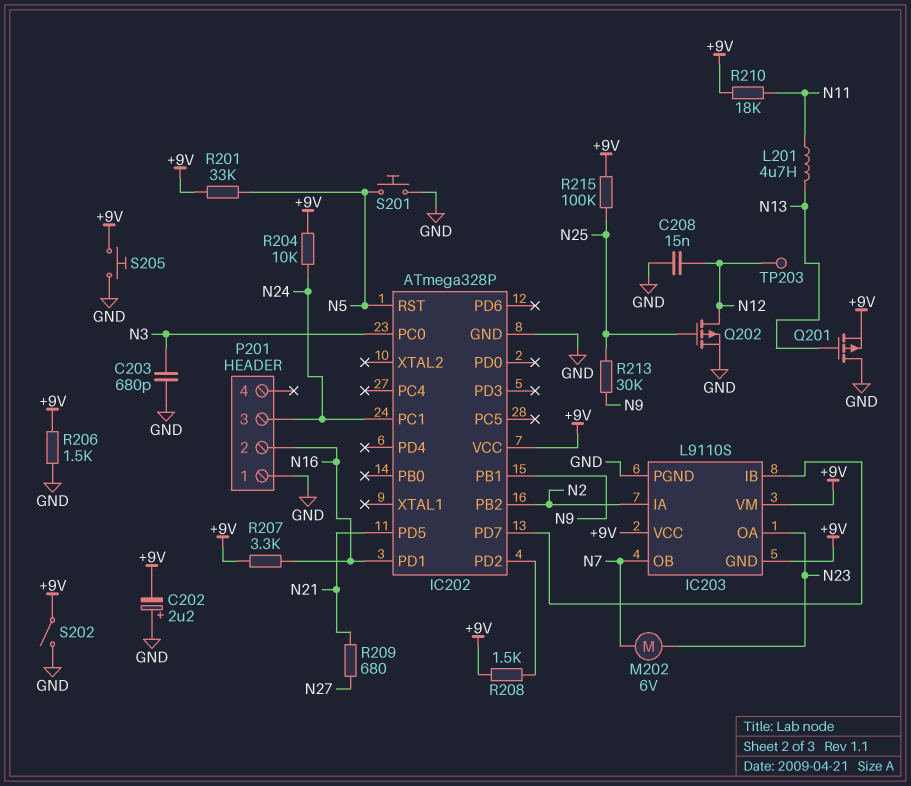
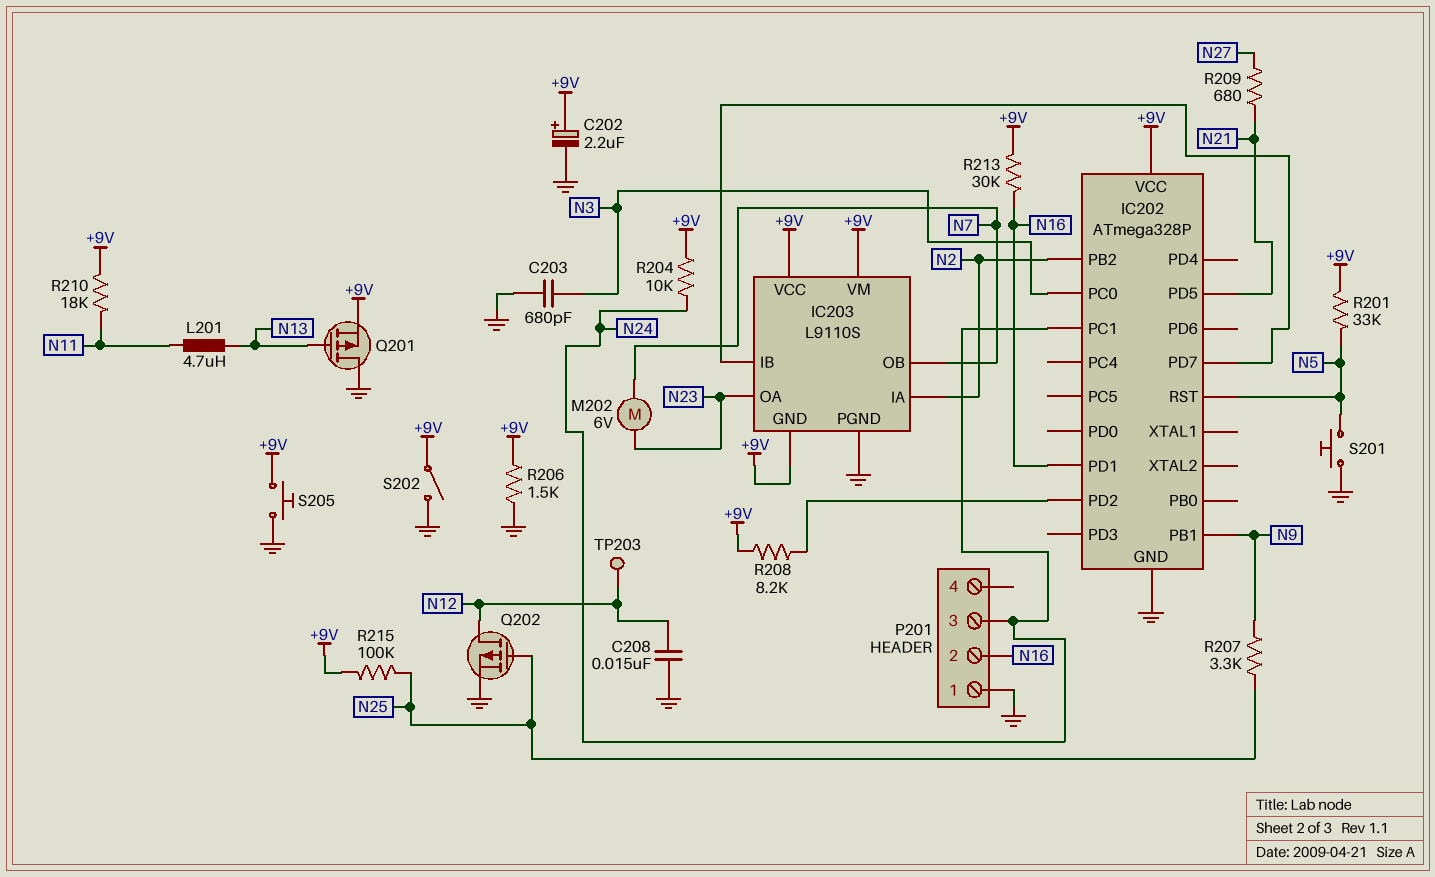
C202: 2.2uF (plus GND, minus +9V) -> 2.2uF (plus +9V, minus GND)
R207: 3.3k (+9V, N16) -> 3.3k (N9, N25)
R208: 1.5k (+9V, IC202/PD2) -> 8.2k (+9V, IC202/PD2)
R213: 30k (N9, N25) -> 30k (+9V, N16)

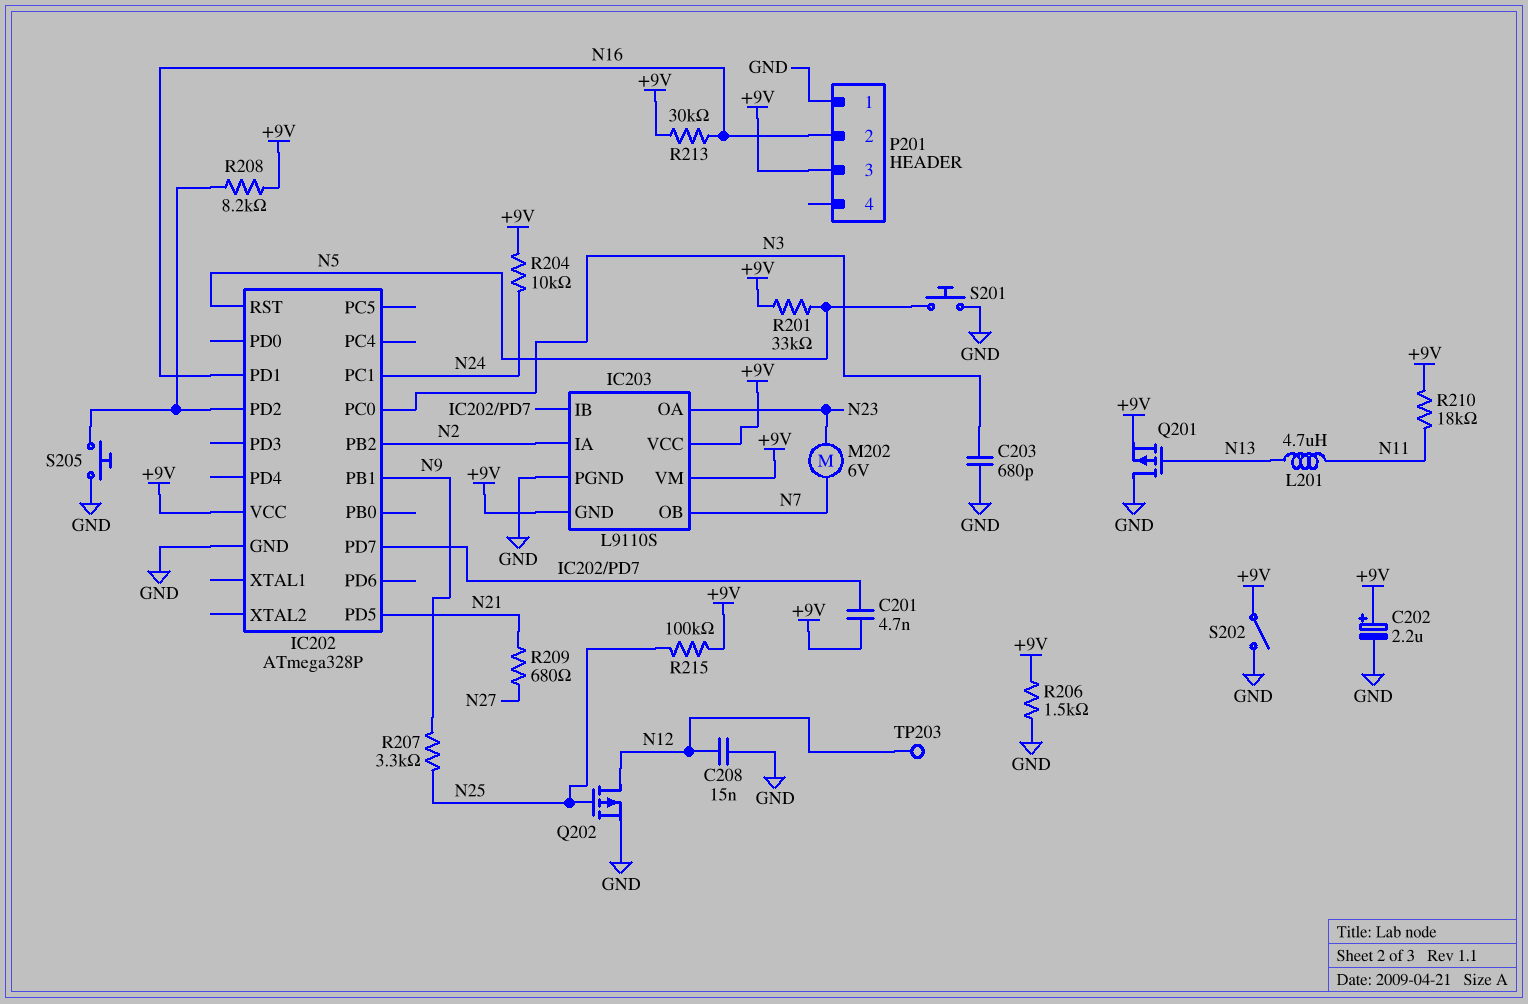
C201: none -> 4.7nF (+9V, IC202/PD7)
P201 pin 3: N24 -> +9V
S205: button (+9V, GND) -> button (GND, IC202/PD2)

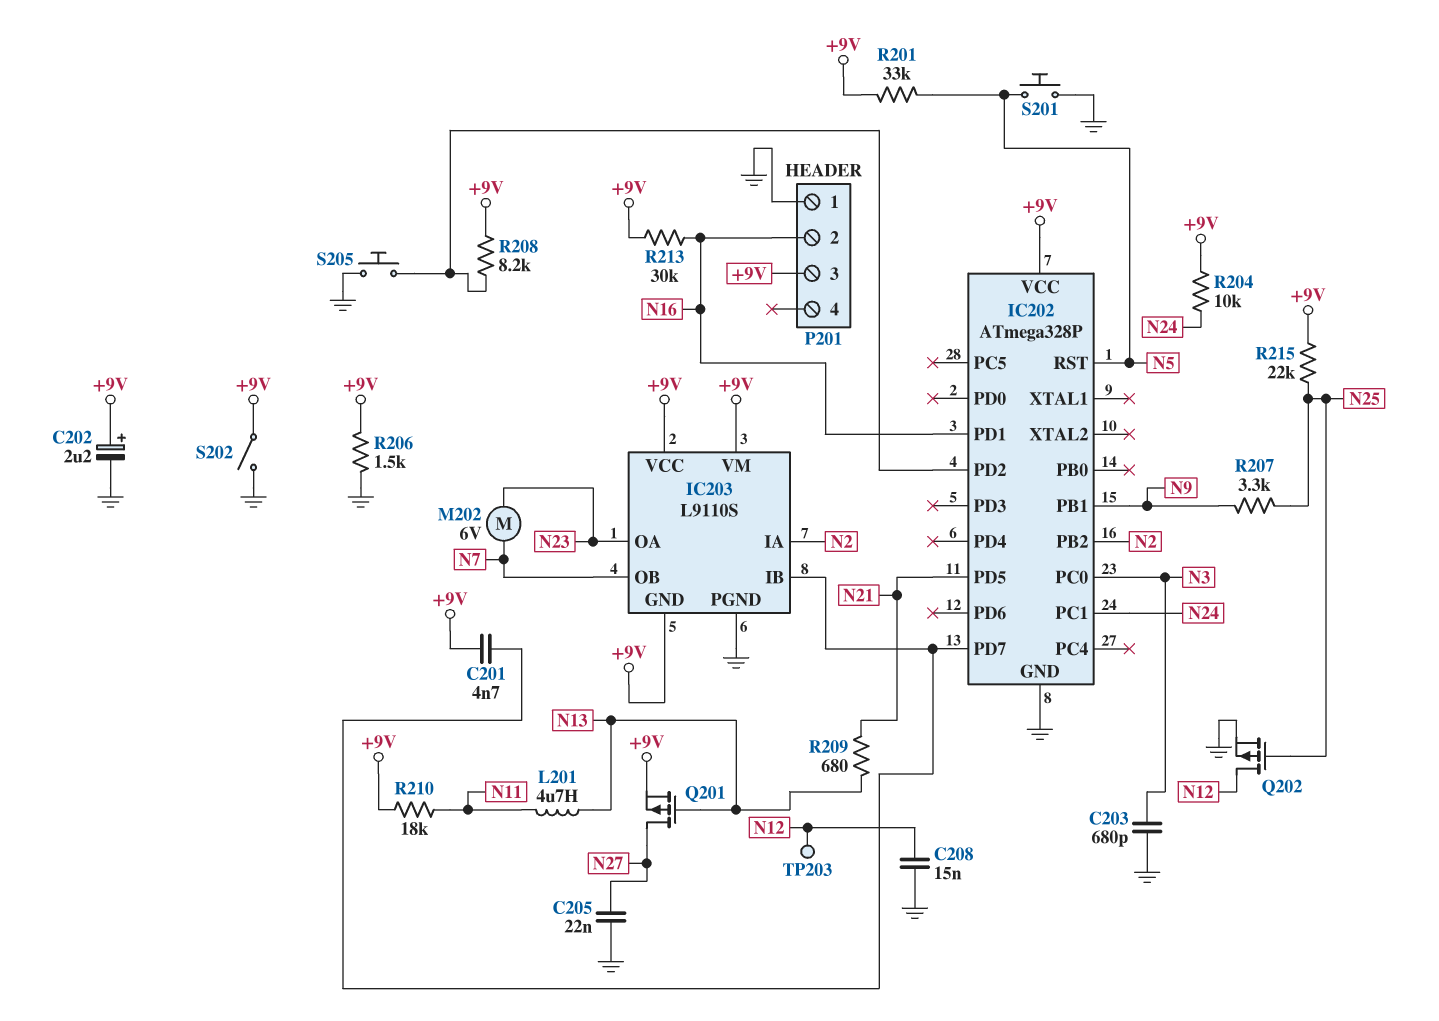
C205: none -> 22nF (GND, N27)
Q201: PMOS (G N13, D GND, S +9V) -> PMOS (G N13, D N27, S +9V)
R209: 680 (N21, N27) -> 680 (N13, N21)
R215: 100k (+9V, N25) -> 22k (+9V, N25)

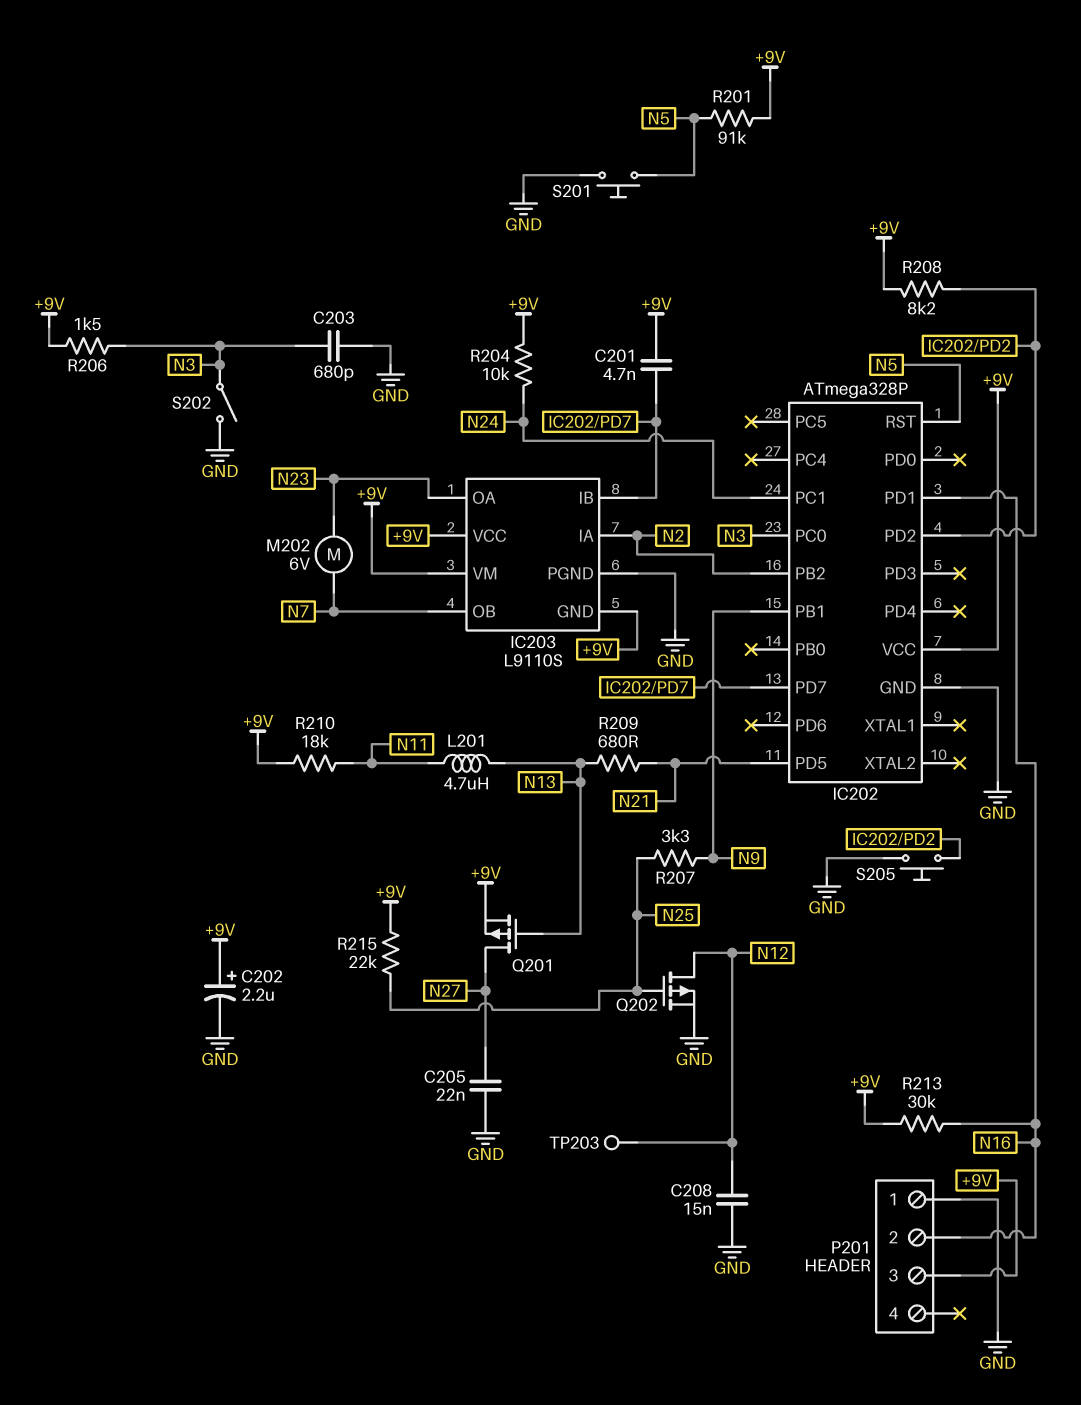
R201: 33k (+9V, N5) -> 91k (+9V, N5)
R206: 1.5k (+9V, GND) -> 1.5k (+9V, N3)
S202: switch (+9V, GND) -> switch (GND, N3)

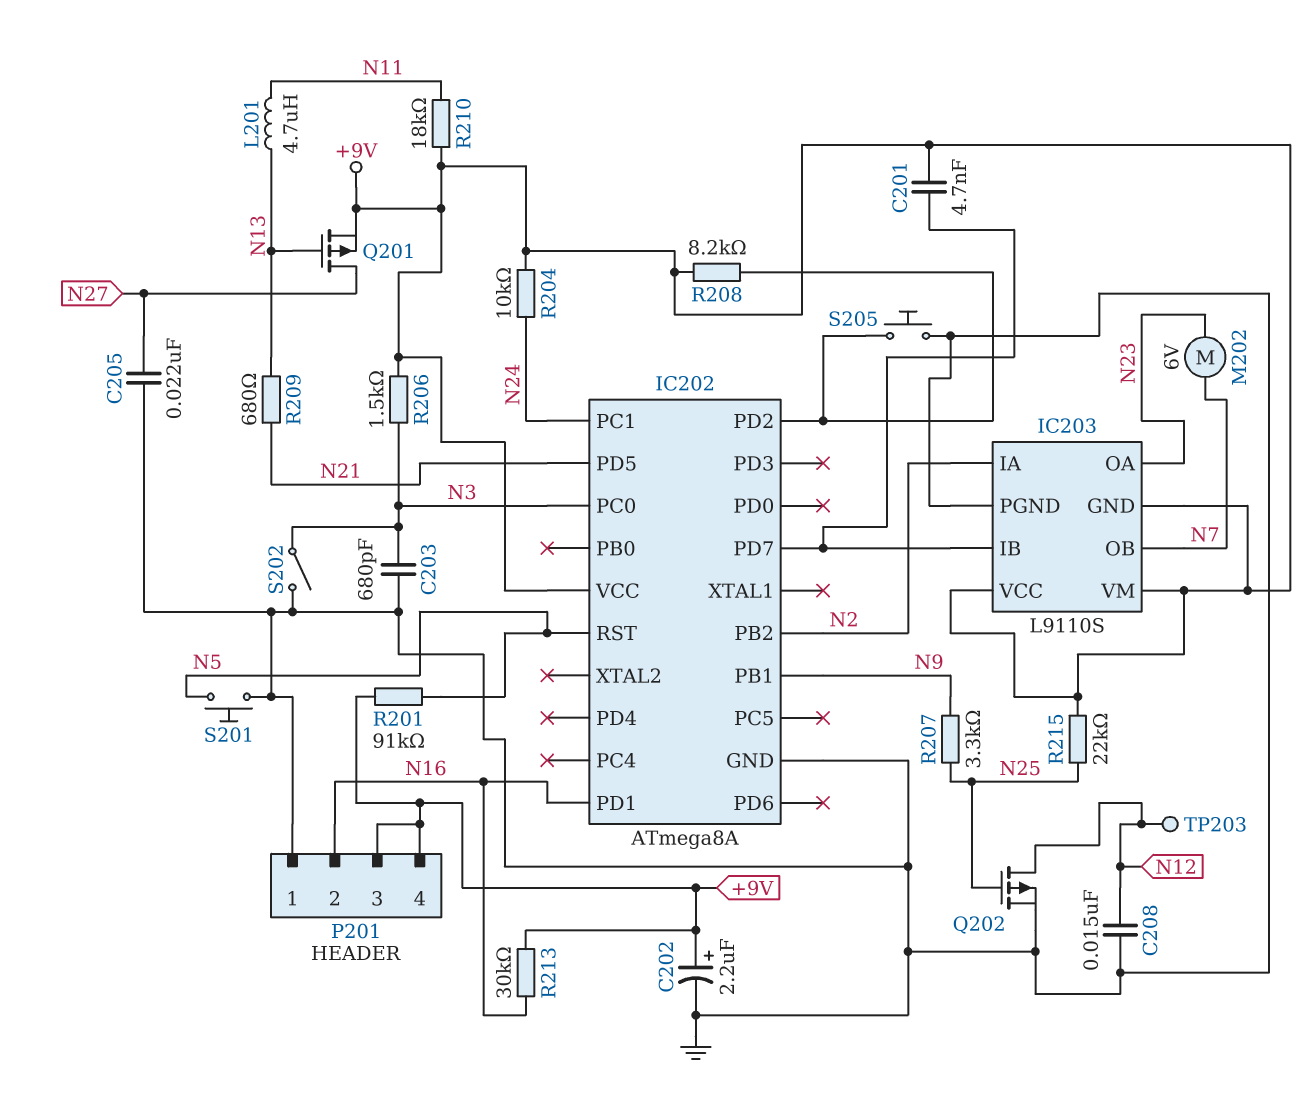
IC202: ATmega328P -> ATmega8A
P201 pin 4: none -> +9V

